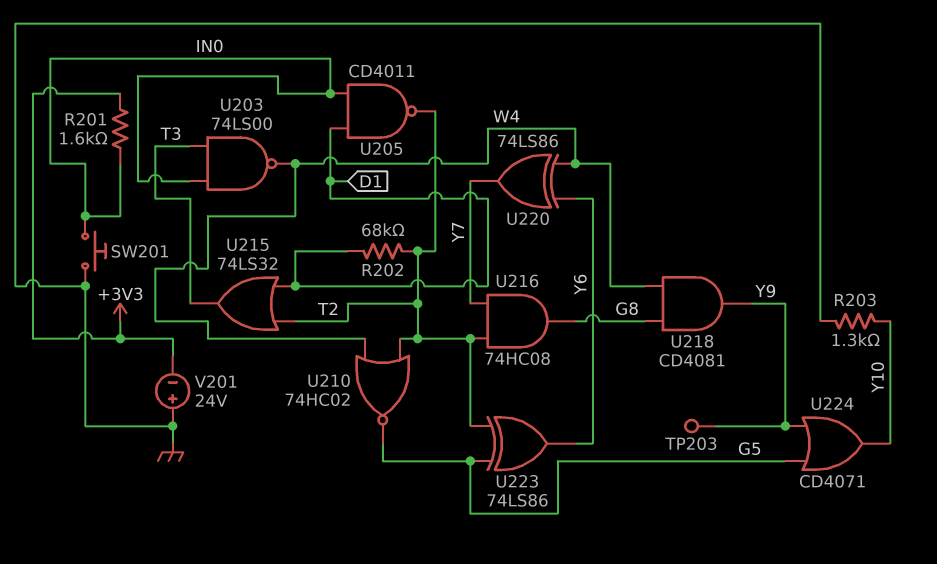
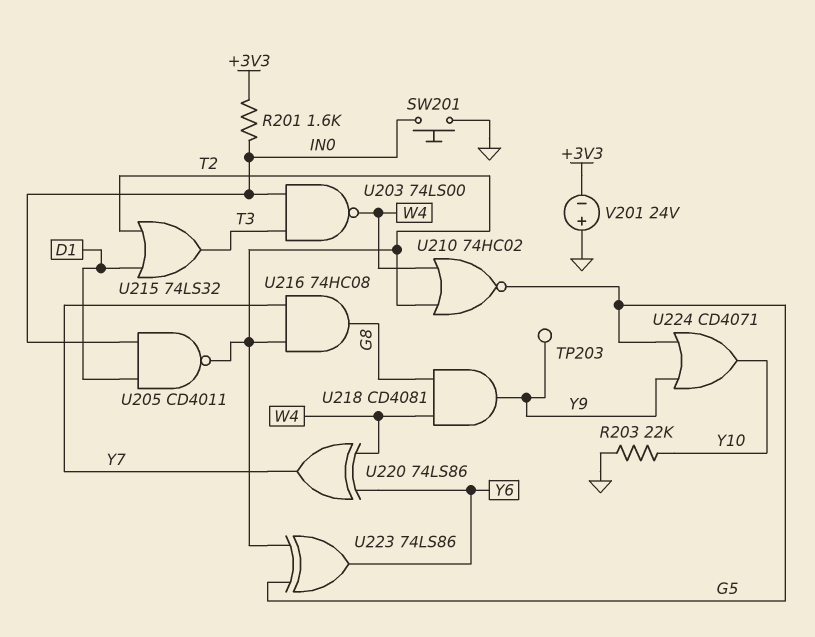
R202: 68k (D1, T2) -> none
R203: 1.3k (GND, Y10) -> 22k (GND, Y10)

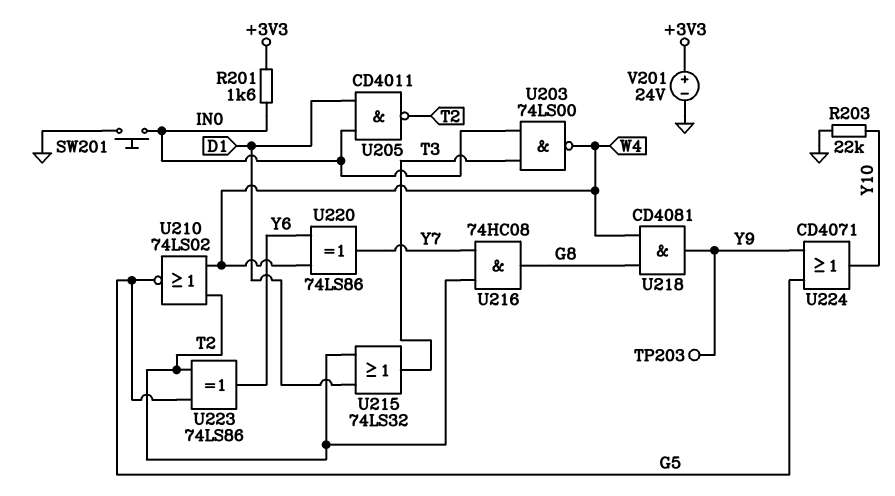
U210: NOR 74HC02 (in T2, in W4, out G5) -> NOR 74LS02 (in T2, in W4, out G5)
V201: 24V (plus GND, minus +3V3) -> 24V (plus +3V3, minus GND)

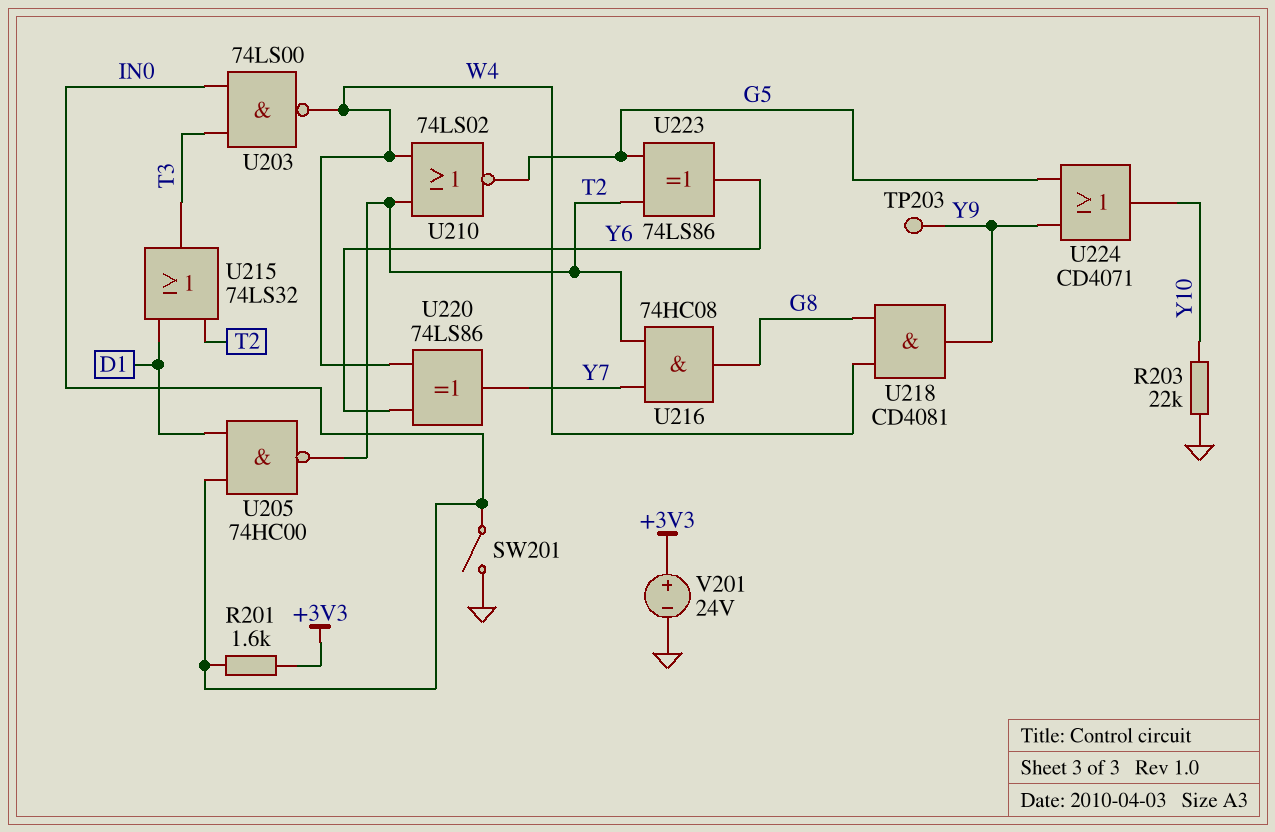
SW201: button (GND, IN0) -> switch (GND, IN0)
U205: NAND CD4011 (in D1, in IN0, out T2) -> NAND 74HC00 (in D1, in IN0, out T2)

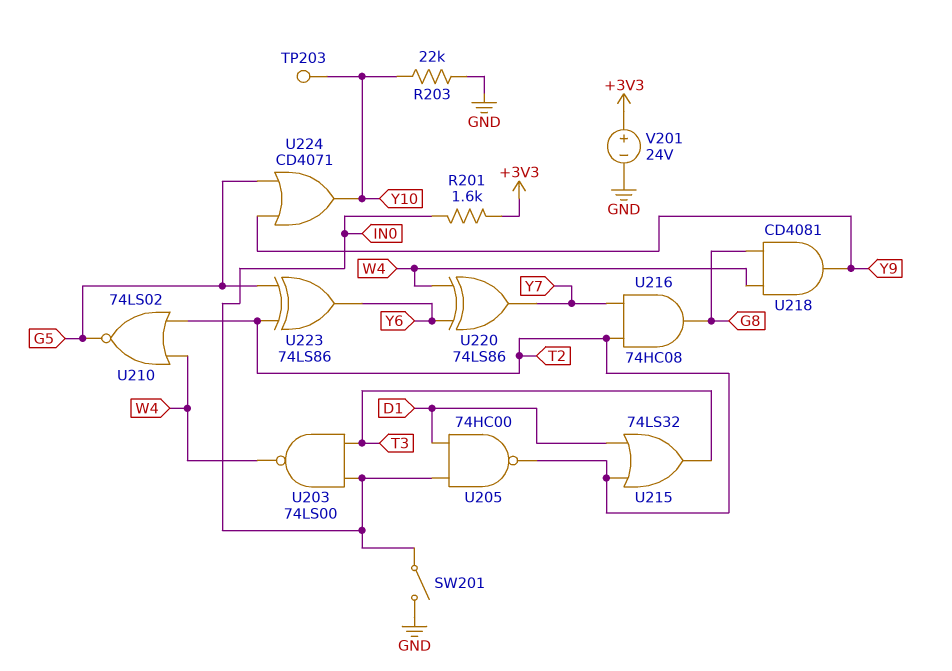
TP203: test point (Y9) -> test point (Y10)

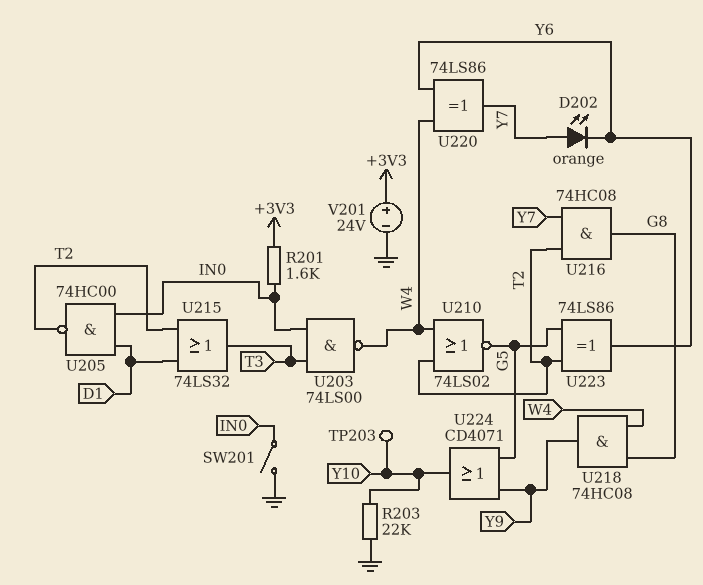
D202: none -> LED orange (A Y7, K Y6)
U218: AND CD4081 (in G8, in W4, out Y9) -> AND 74HC08 (in G8, in W4, out Y9)

